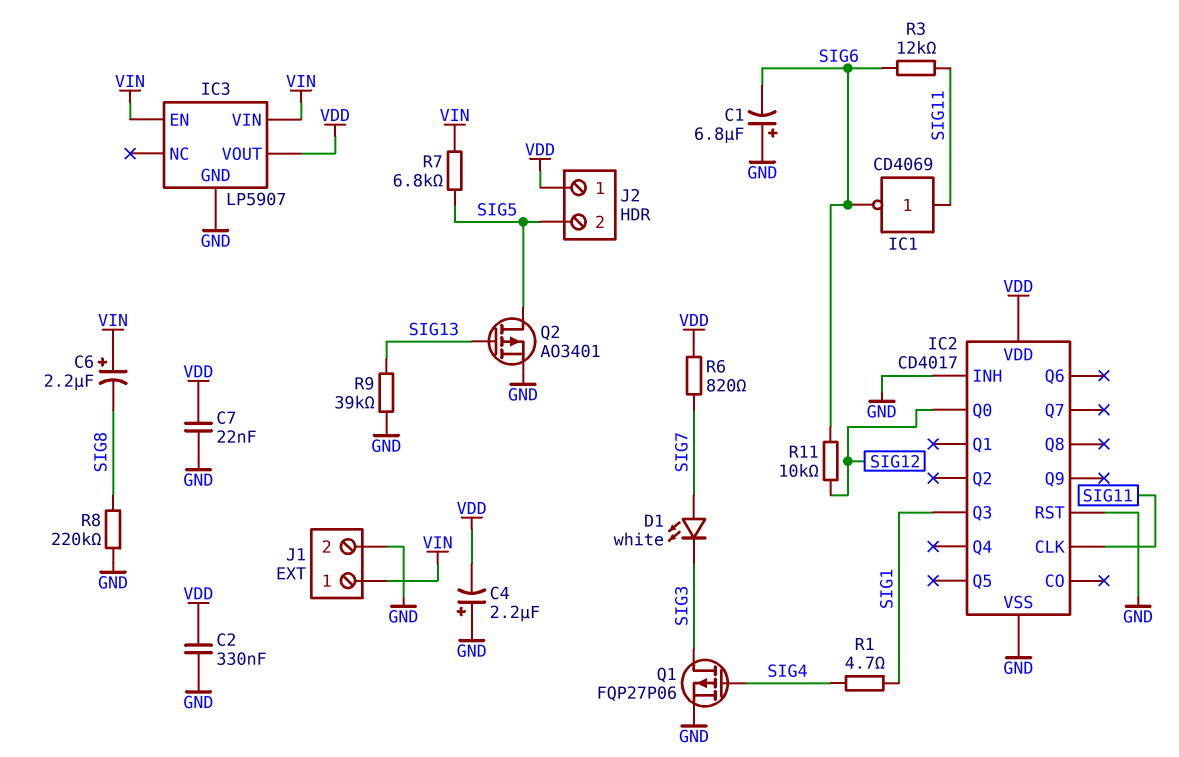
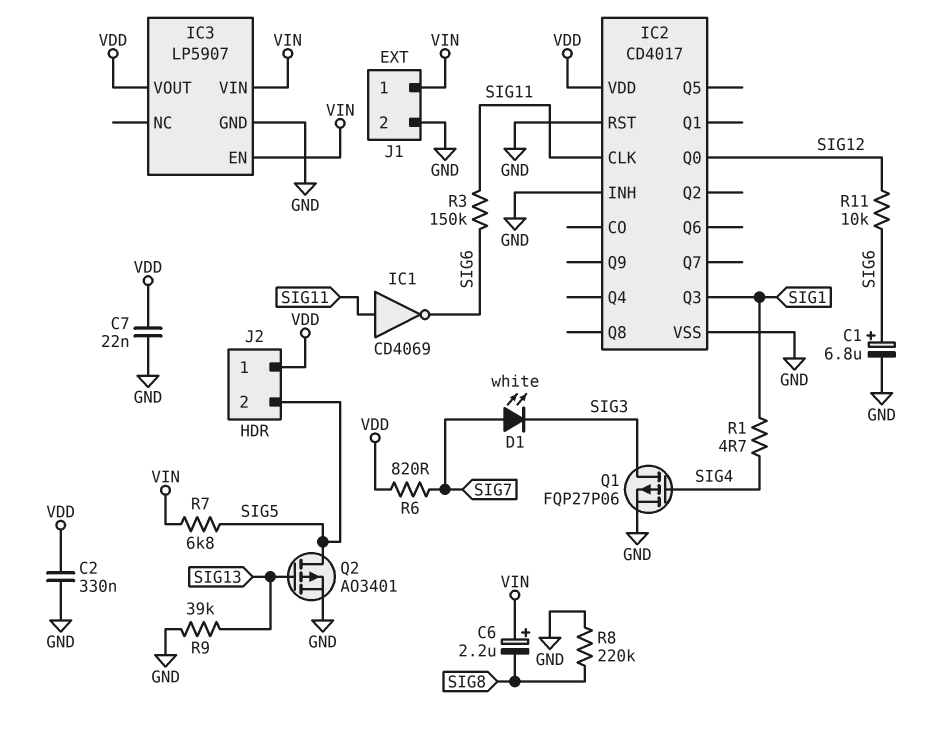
C1: 6.8uF (plus GND, minus SIG6) -> 6.8uF (plus SIG6, minus GND)
C4: 2.2uF (plus GND, minus VDD) -> none
R3: 12k (SIG6, SIG11) -> 150k (SIG6, SIG11)

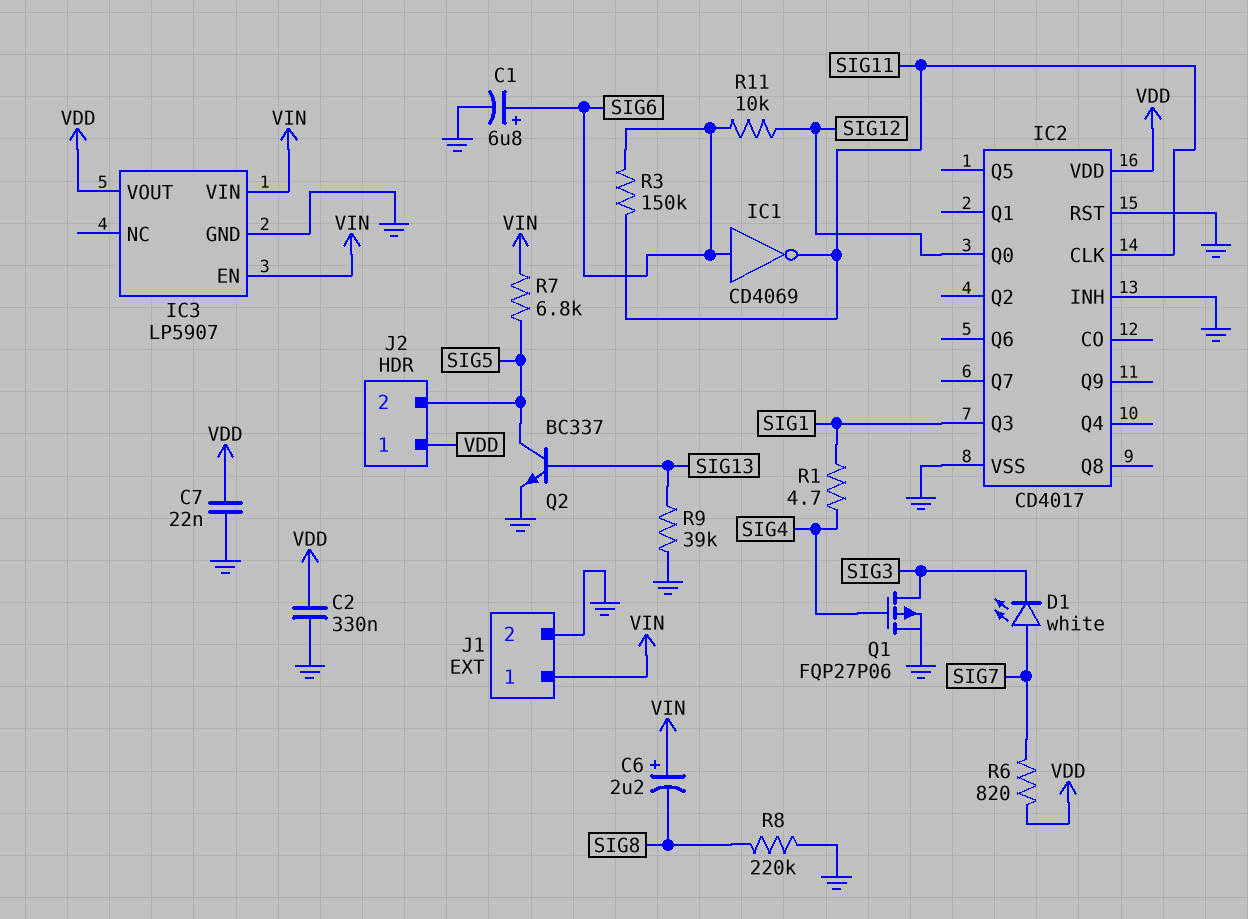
IC1: NOT CD4069 (in SIG11, out SIG6) -> NOT CD4069 (in SIG6, out SIG11)
Q2: PMOS AO3401 (G SIG13, D SIG5, S GND) -> NPN BC337 (B SIG13, C SIG5, E GND)

